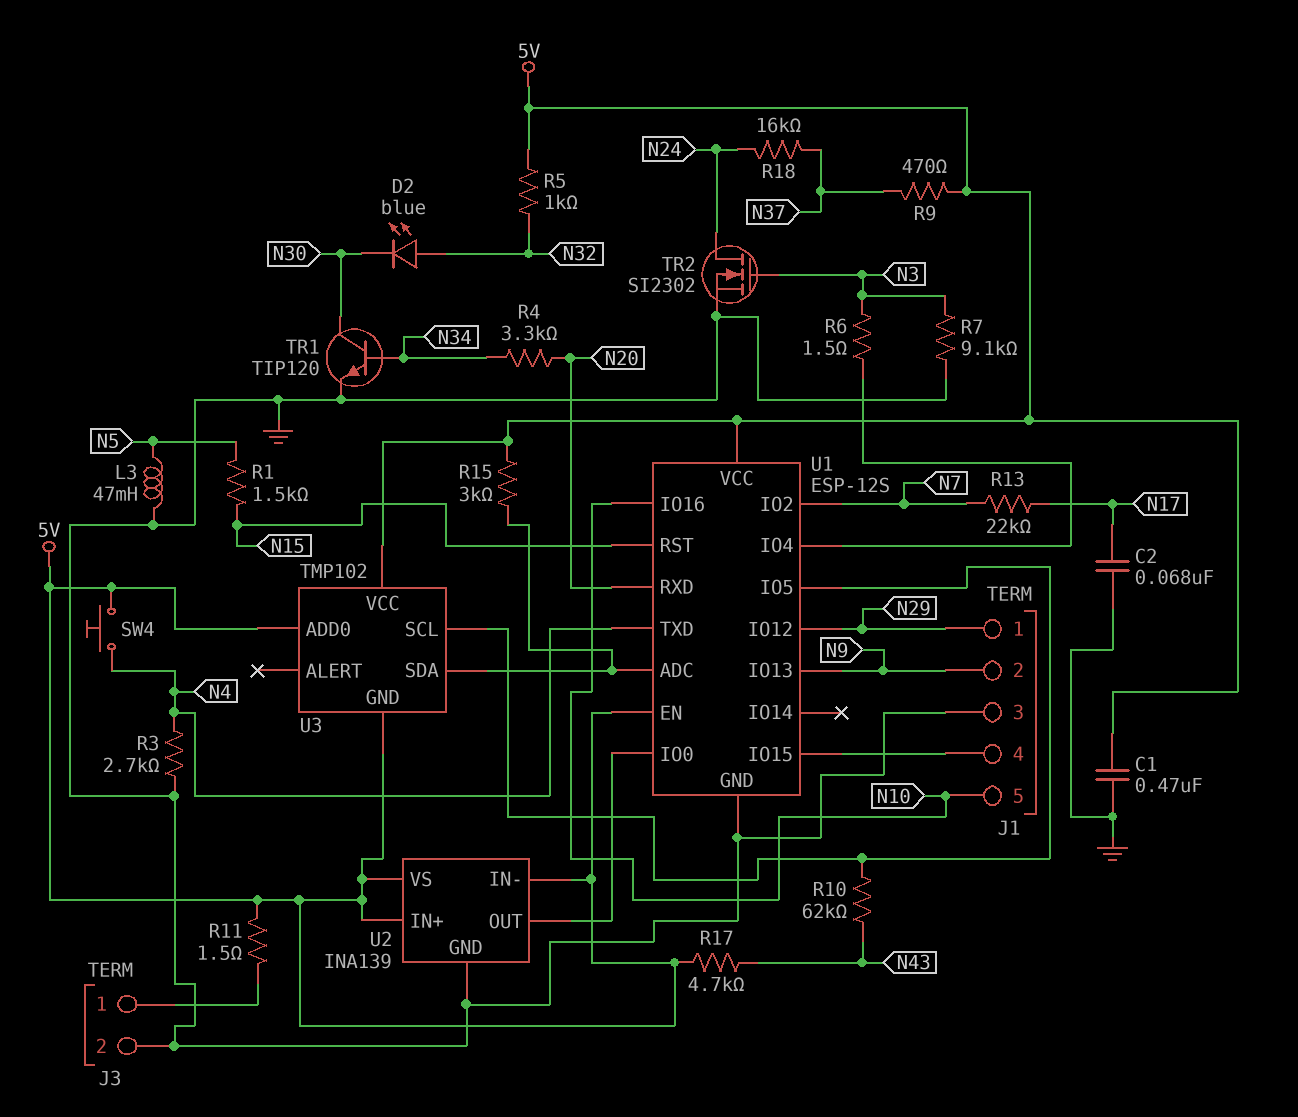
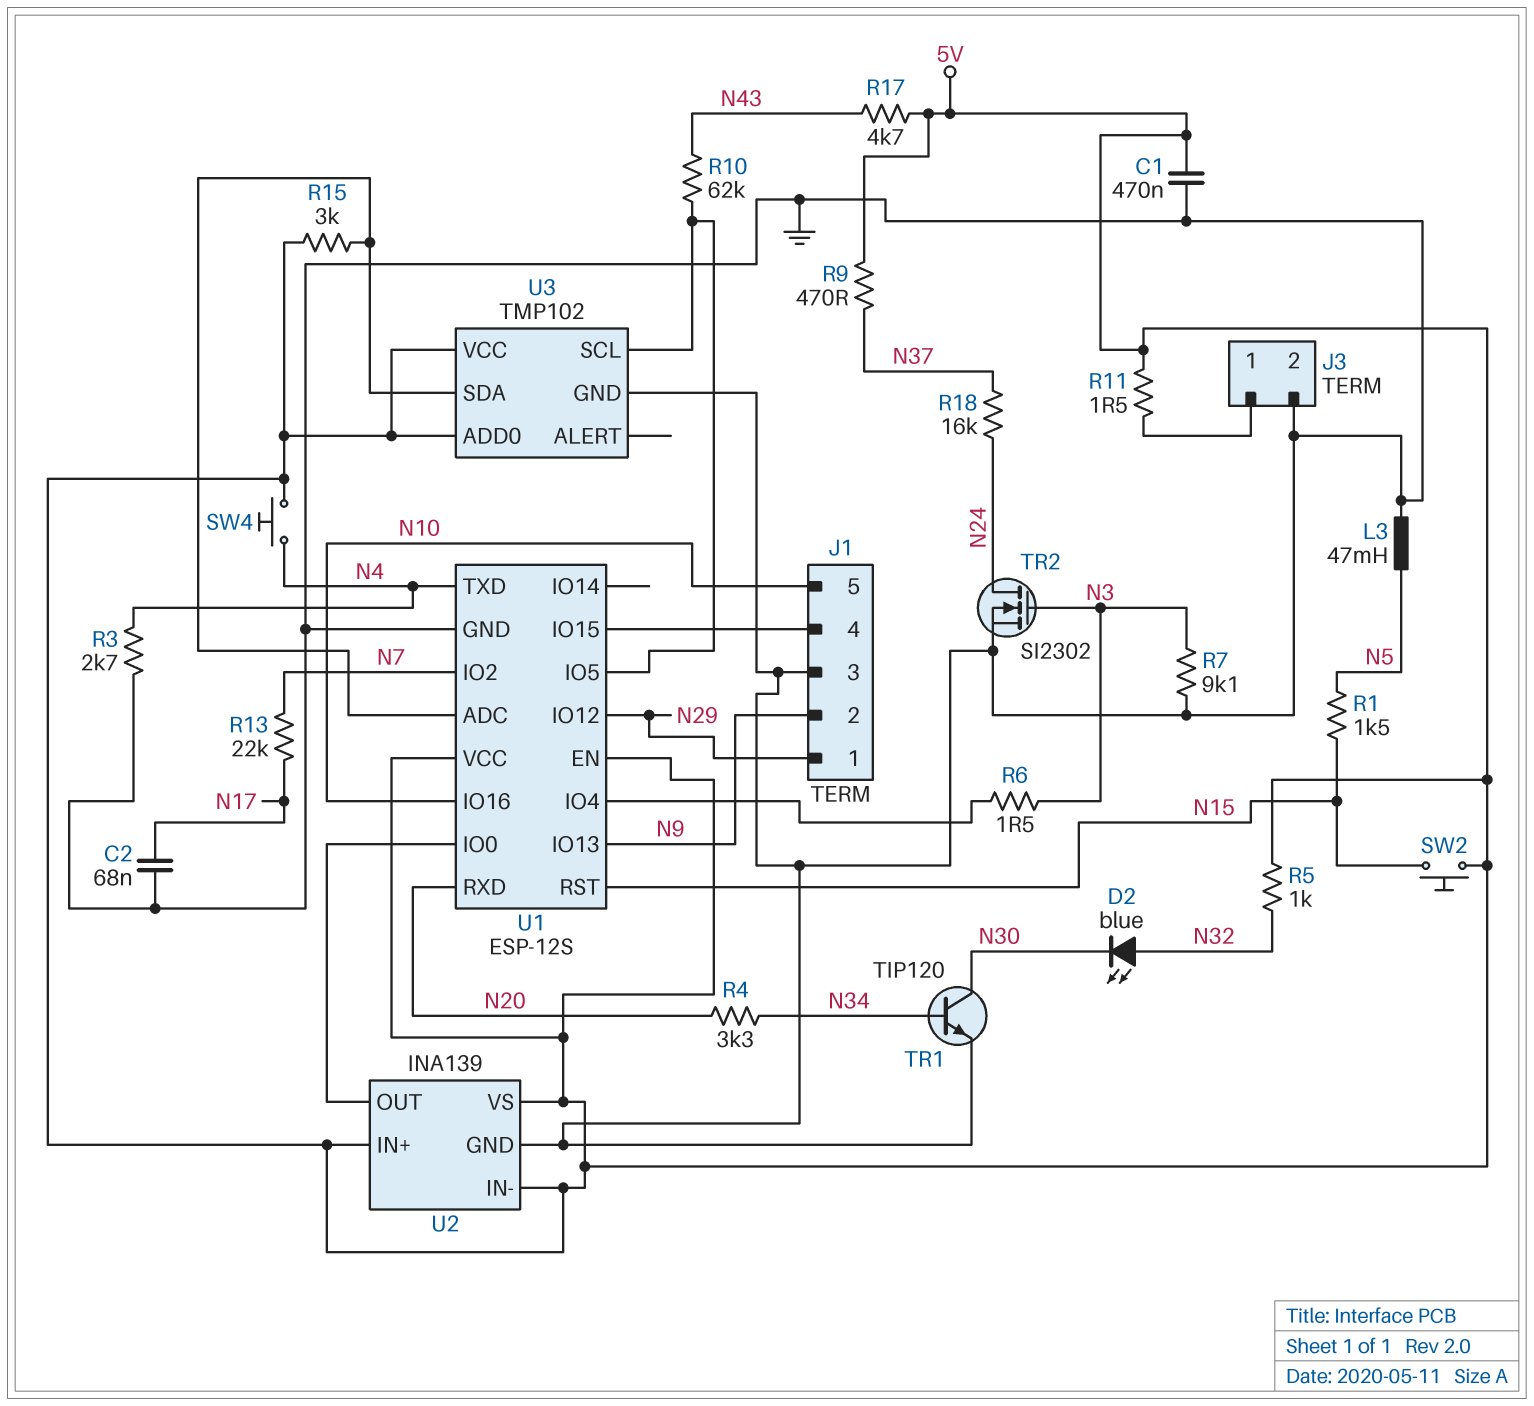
SW2: none -> button (5V, N15)
U3 pin GND: 5V -> GND

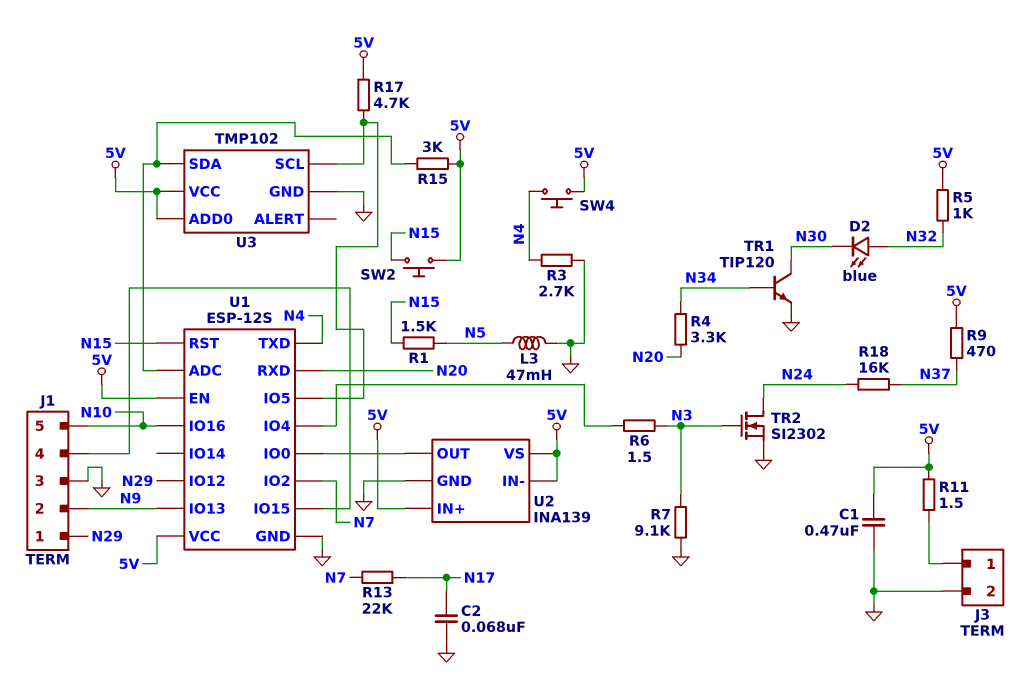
R10: 62k (N43, U1/IO5) -> none
R17: 4.7k (5V, N43) -> 4.7k (5V, U1/IO5)

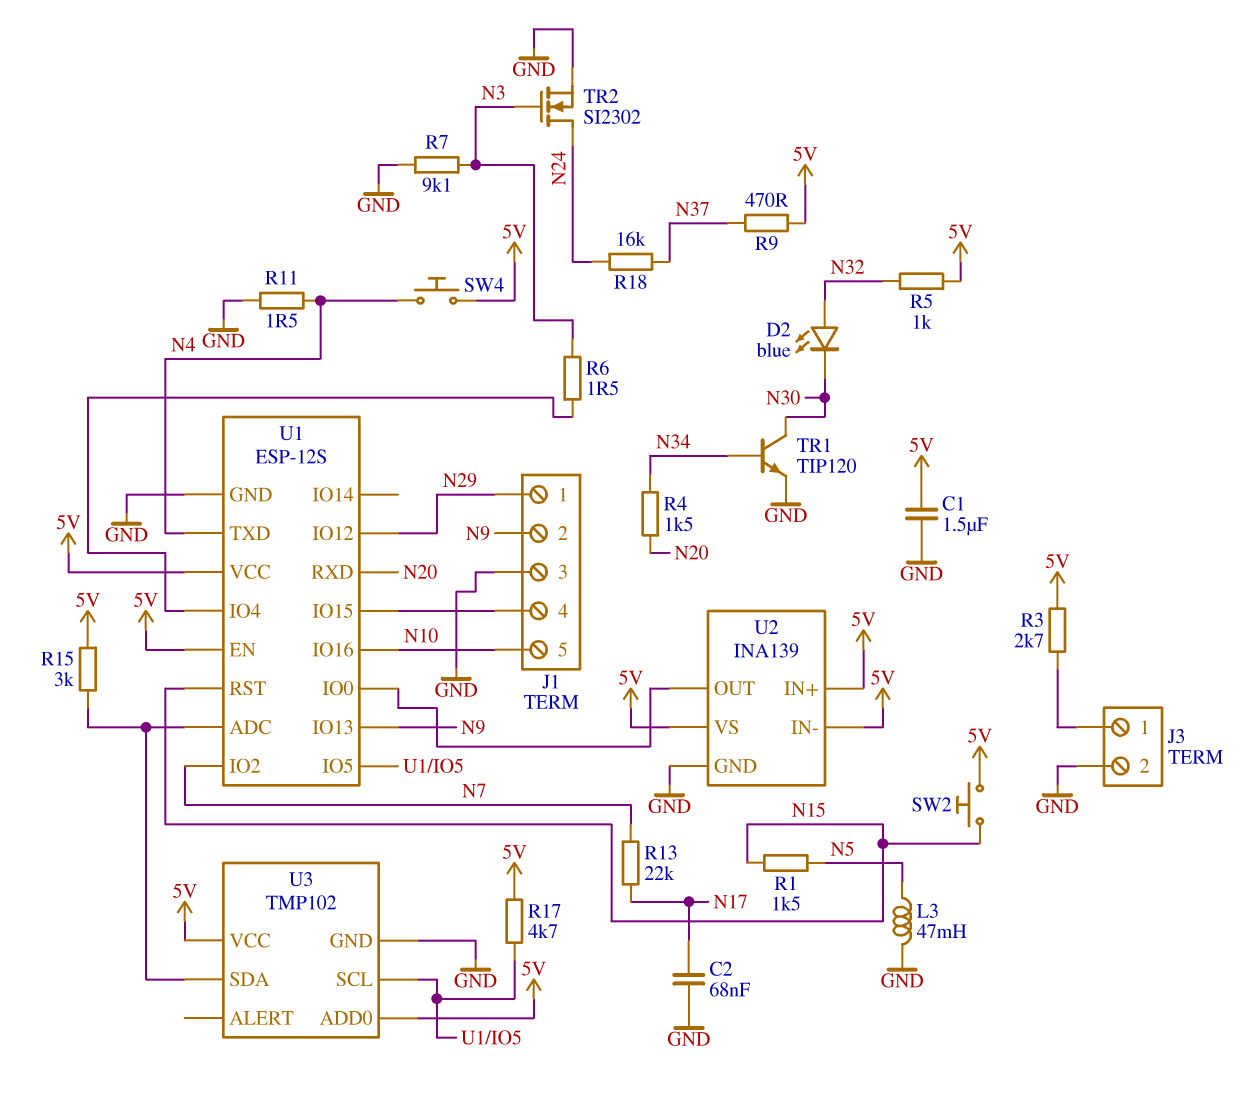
C1: 470nF (5V, GND) -> 1.5uF (5V, GND)
R3: 2.7k (GND, N4) -> 2.7k (5V, J3/1)
R4: 3.3k (N20, N34) -> 1.5k (N20, N34)
R11: 1.5 (5V, J3/1) -> 1.5 (GND, N4)

